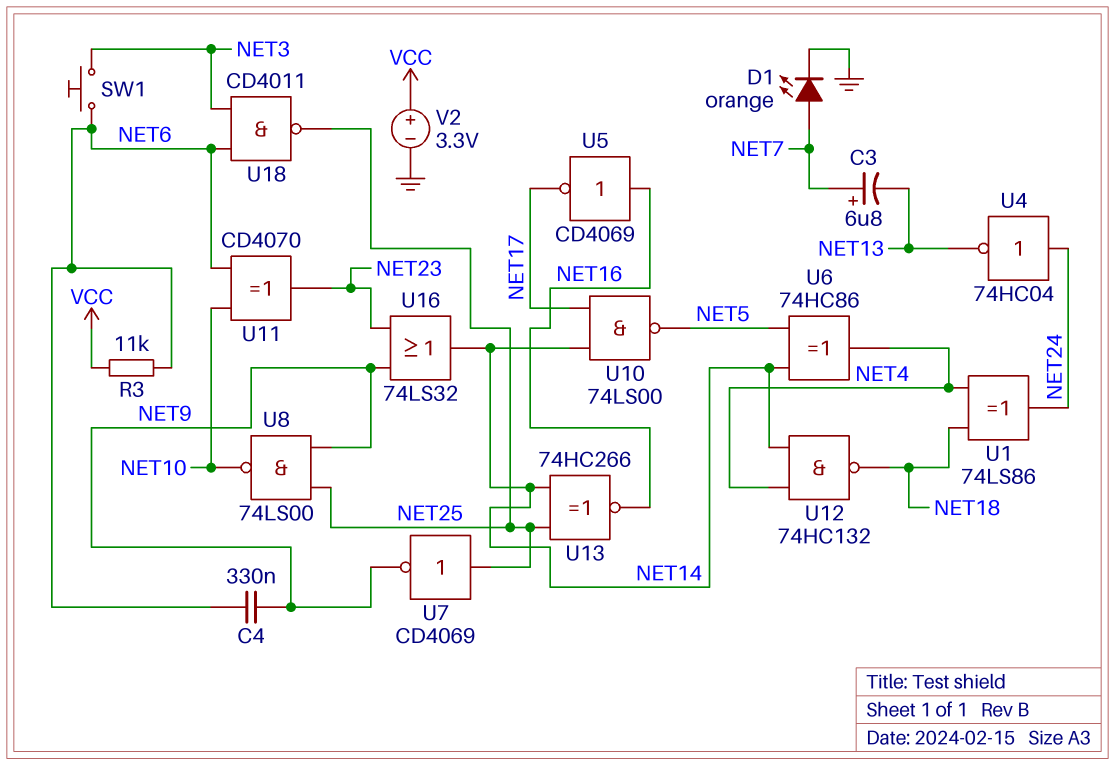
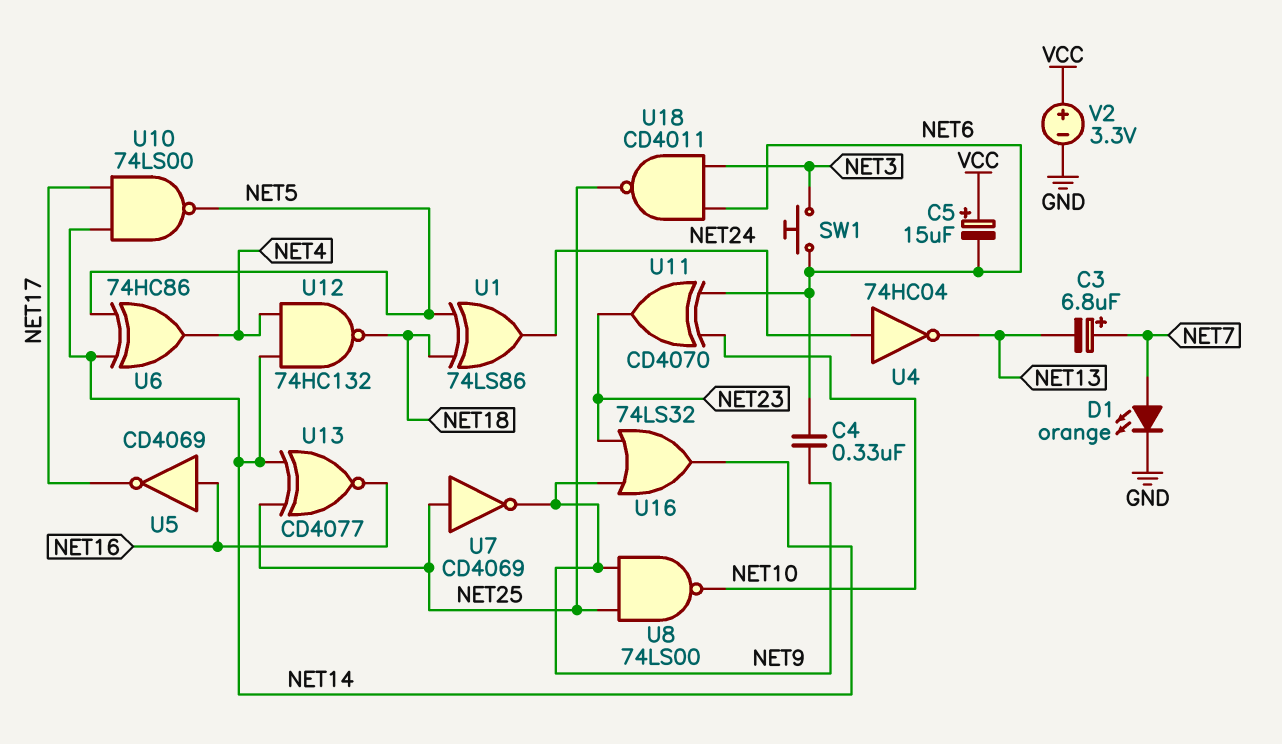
C5: none -> 15uF (plus VCC, minus NET6)
R3: 11k (NET6, VCC) -> none
U1: XOR 74LS86 (in NET4, in NET18, out NET24) -> XOR 74LS86 (in NET5, in NET18, out NET24)
U13: XNOR 74HC266 (in NET14, in NET25, out NET16) -> XNOR CD4077 (in NET14, in NET25, out NET16)

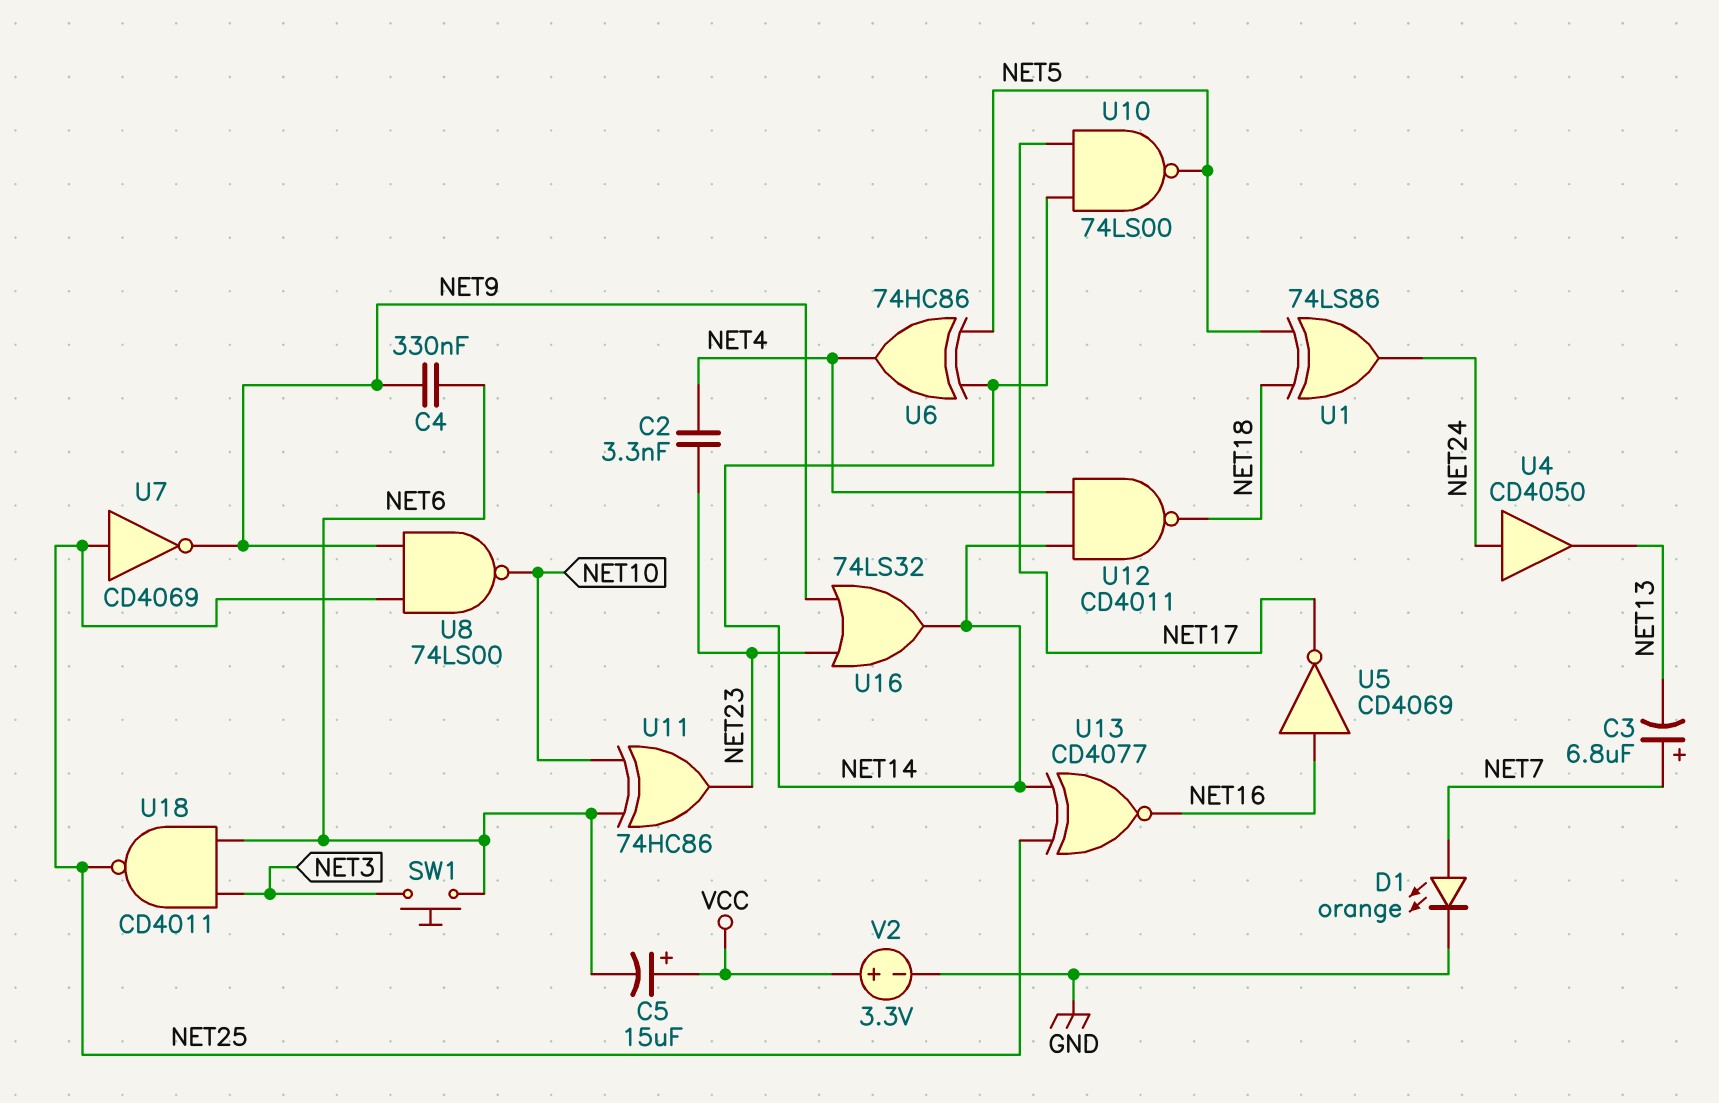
C2: none -> 3.3nF (NET4, NET23)
U4: NOT 74HC04 (in NET24, out NET13) -> buffer CD4050 (in NET24, out NET13)
U11: XOR CD4070 (in NET6, in NET10, out NET23) -> XOR 74HC86 (in NET6, in NET10, out NET23)
U12: NAND 74HC132 (in NET4, in NET14, out NET18) -> NAND CD4011 (in NET4, in NET14, out NET18)

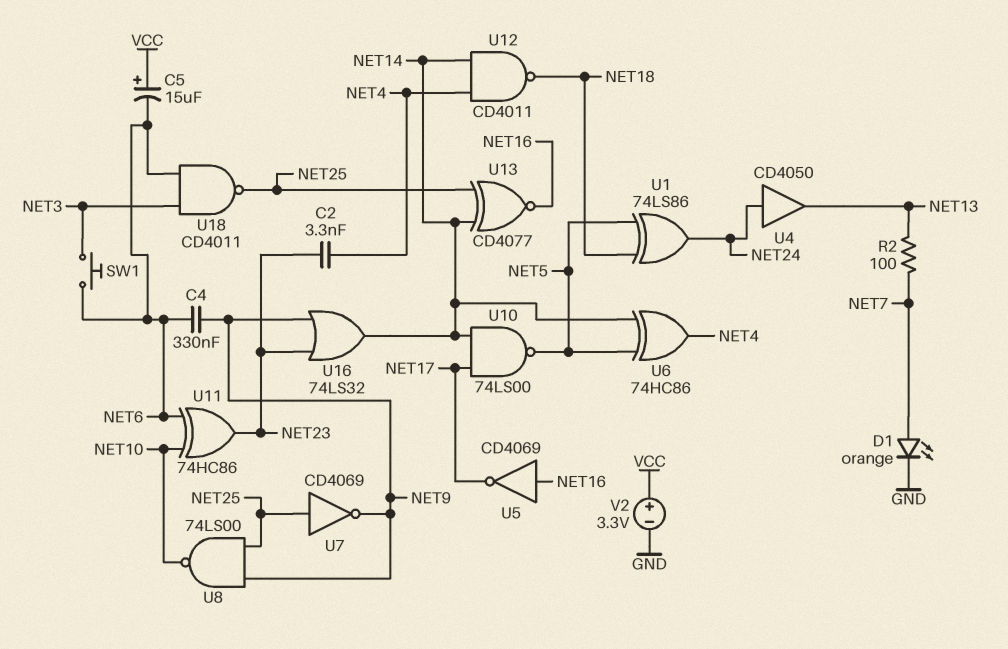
C3: 6.8uF (plus NET7, minus NET13) -> none
R2: none -> 100 (NET7, NET13)

